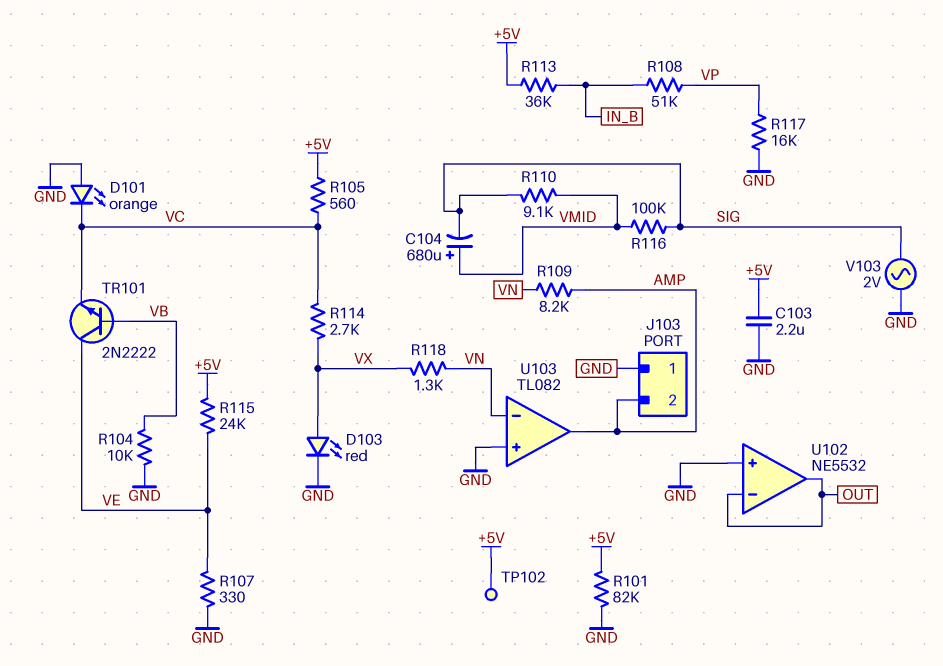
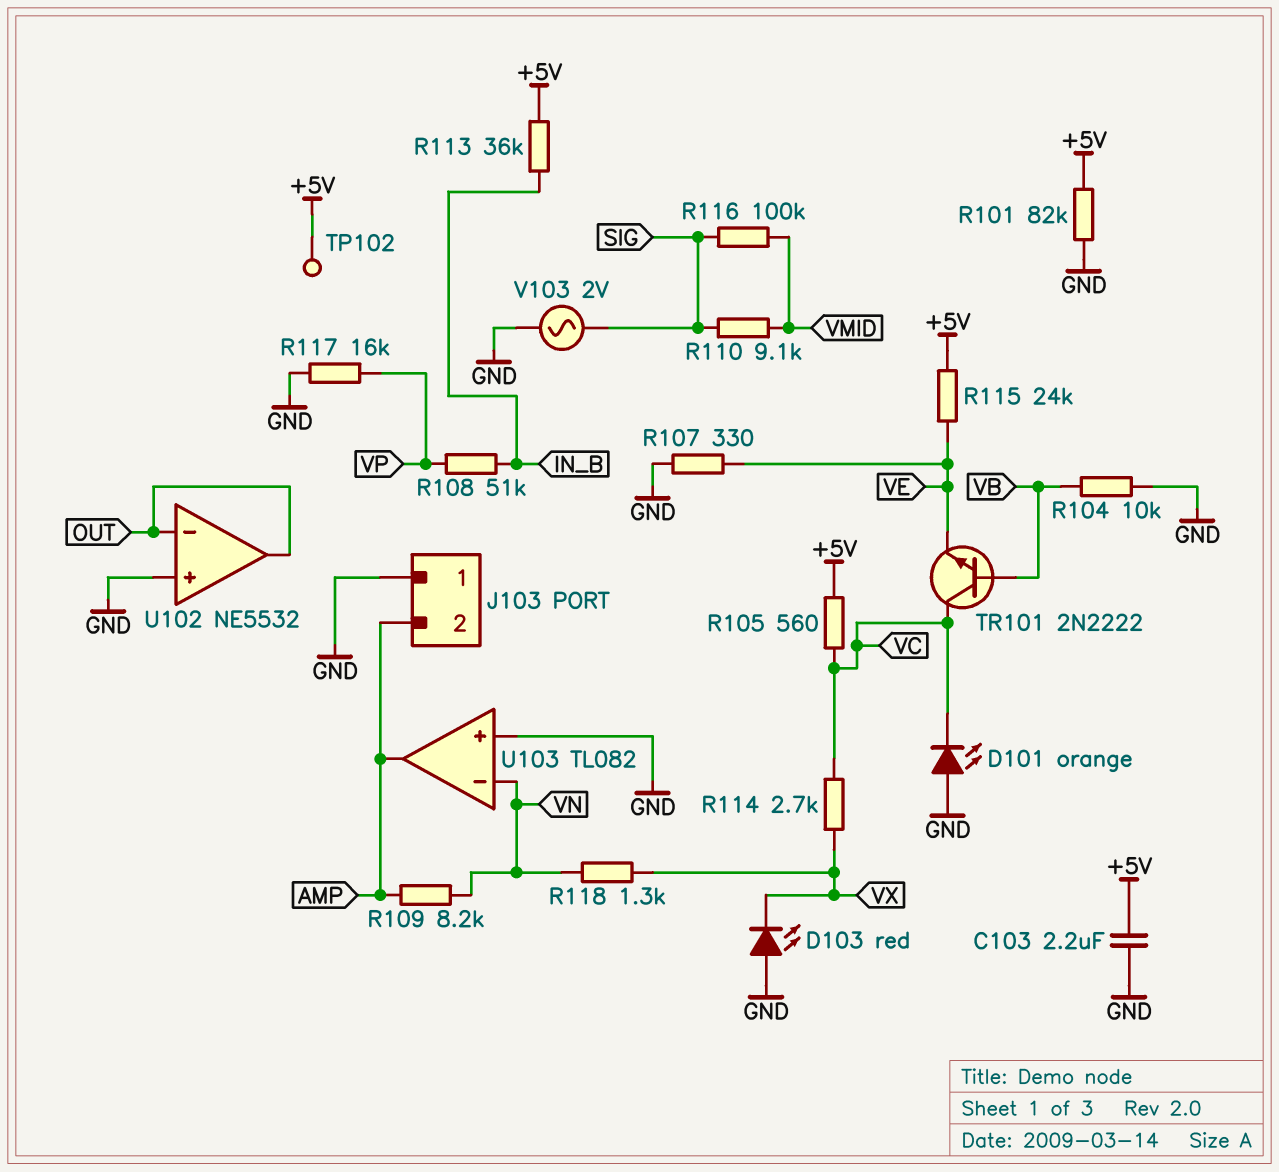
C104: 680uF (plus VMID, minus SIG) -> none
D103: LED red (A VX, K GND) -> LED red (A GND, K VX)
TR101: NPN 2N2222 (B VB, C VE, E VC) -> NPN 2N2222 (B VB, C VC, E VE)

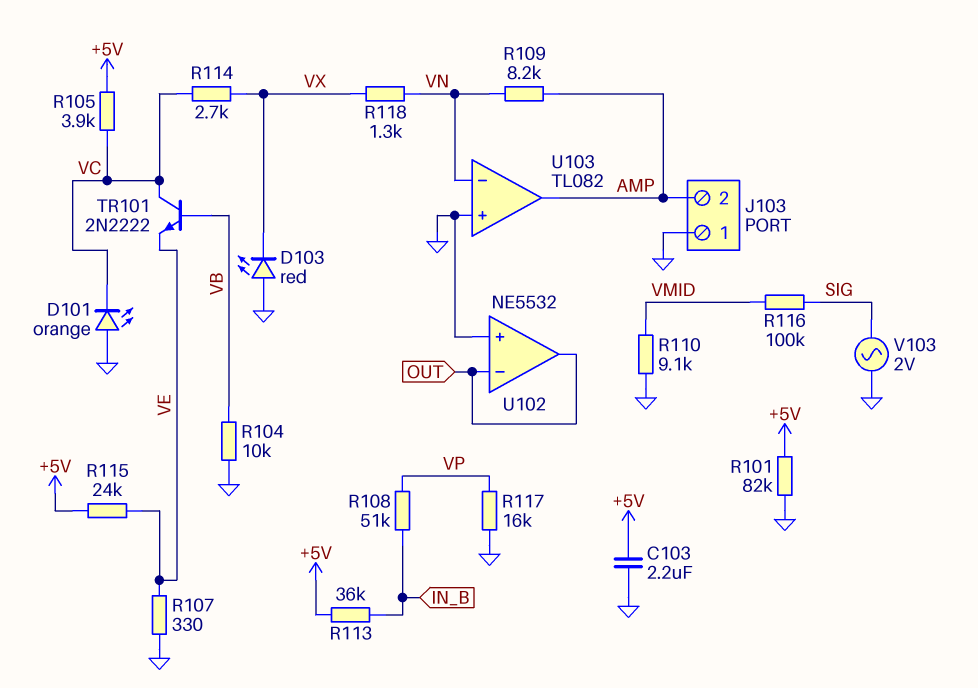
R105: 560 (+5V, VC) -> 3.9k (+5V, VC)
R110: 9.1k (SIG, VMID) -> 9.1k (GND, VMID)
TP102: test point (+5V) -> none

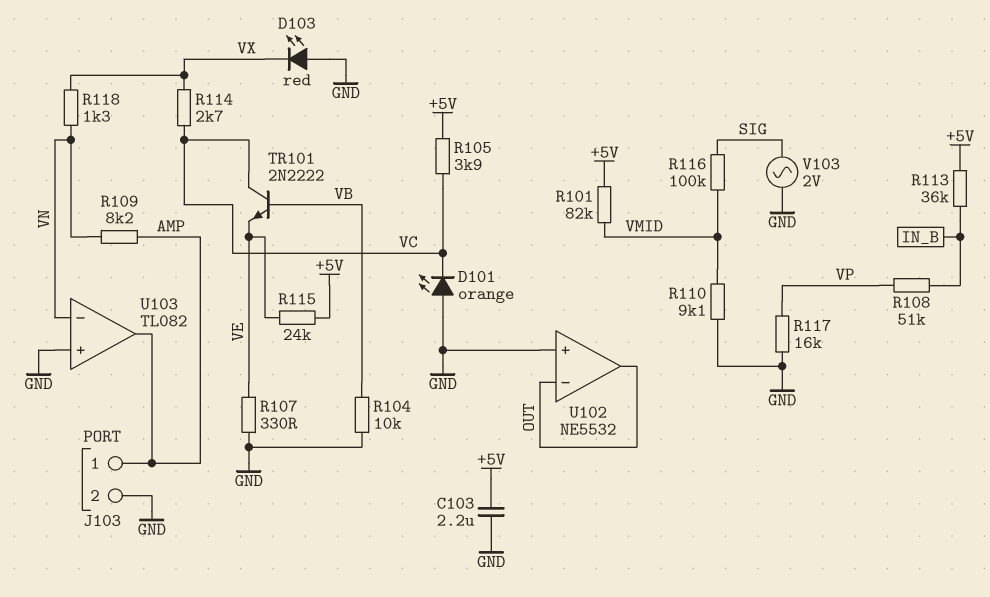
J103 pin 1: GND -> AMP
J103 pin 2: AMP -> GND
R101: 82k (+5V, GND) -> 82k (+5V, VMID)

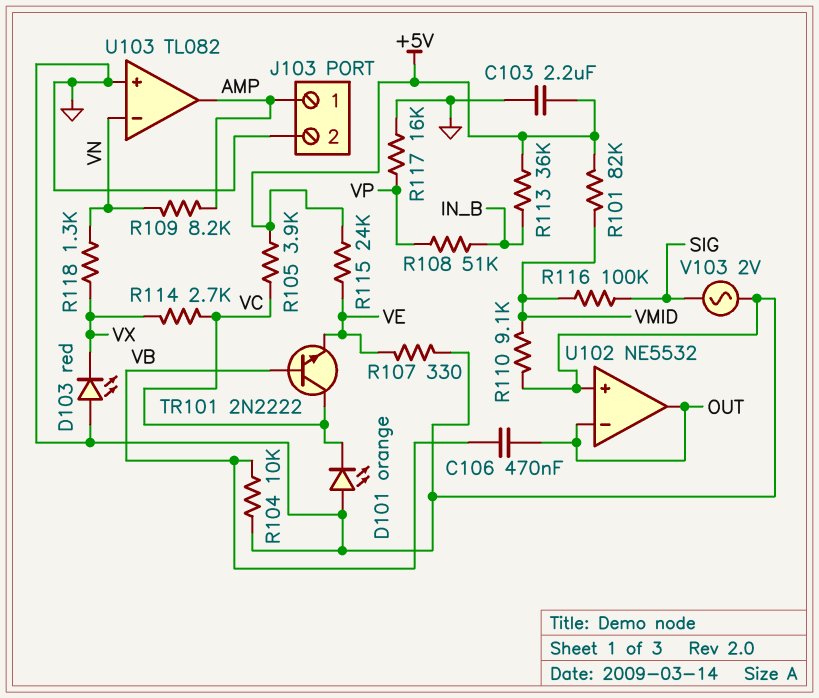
C106: none -> 470nF (OUT, VB)

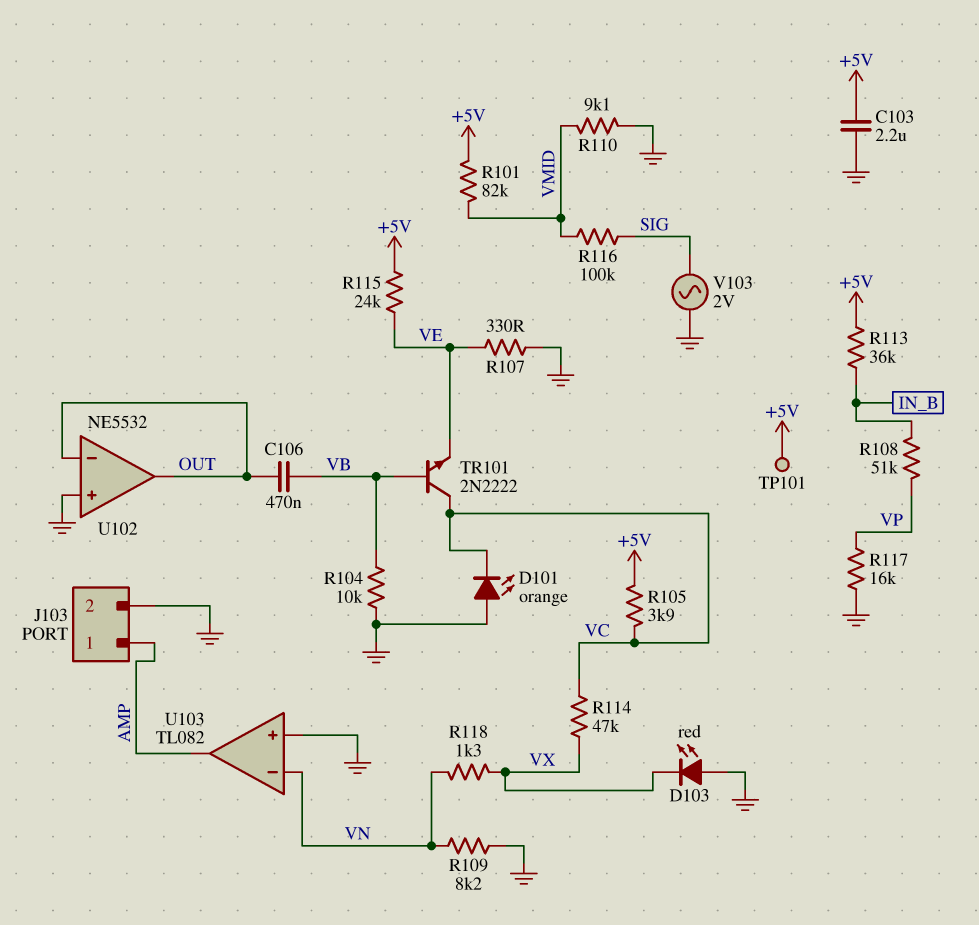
R109: 8.2k (AMP, VN) -> 8.2k (GND, VN)
R114: 2.7k (VC, VX) -> 47k (VC, VX)
TP101: none -> test point (+5V)

